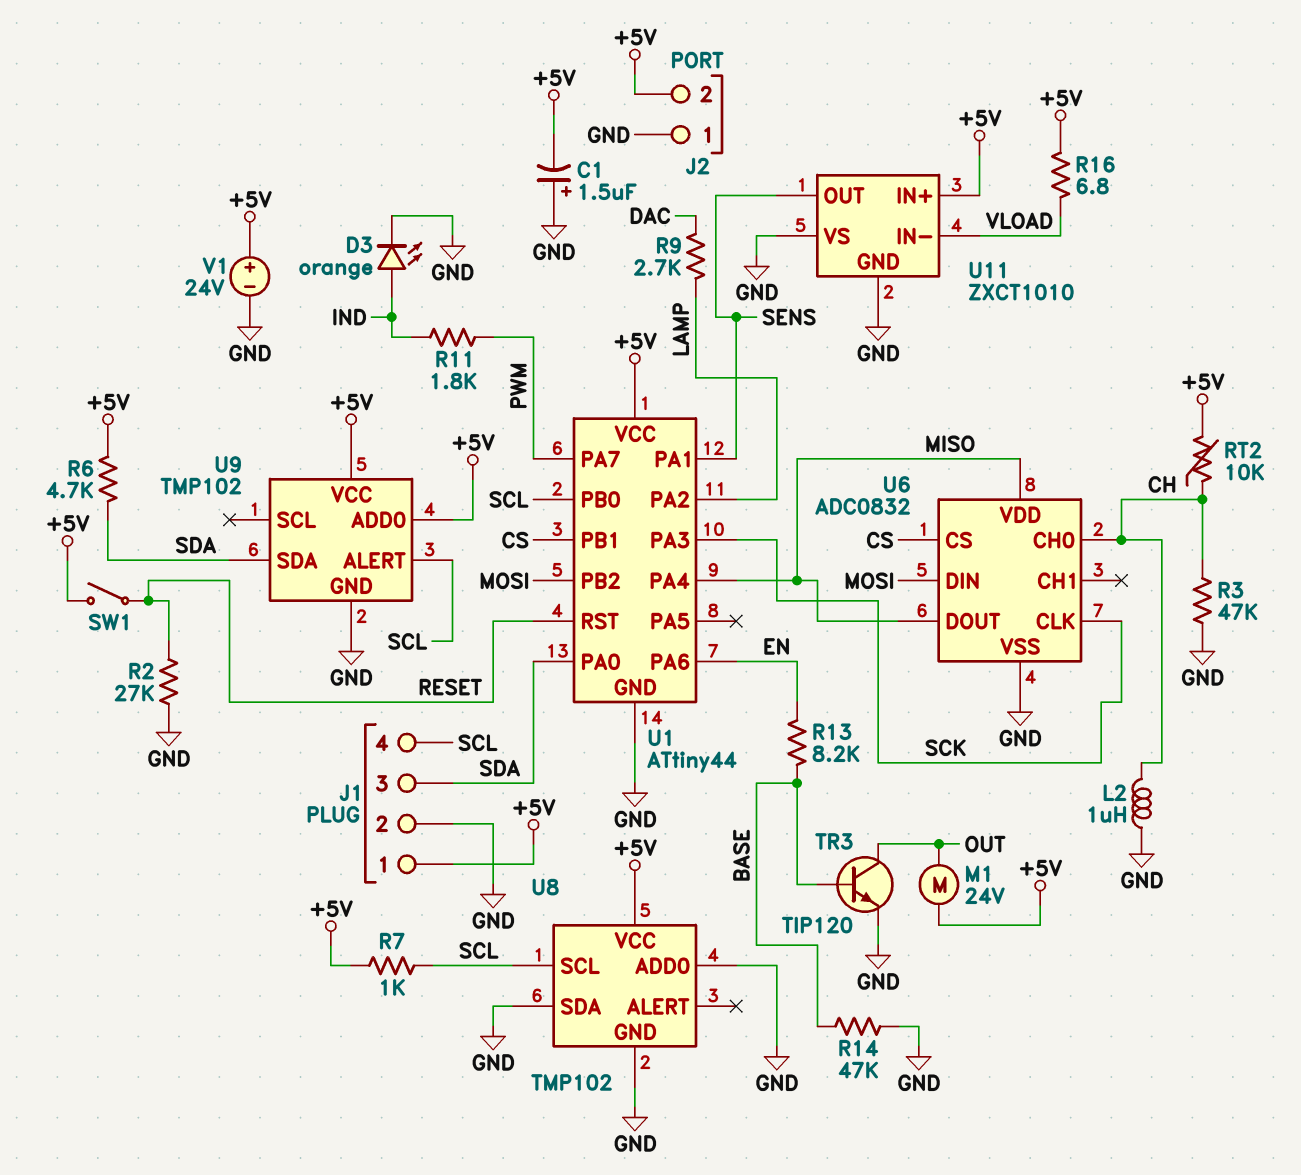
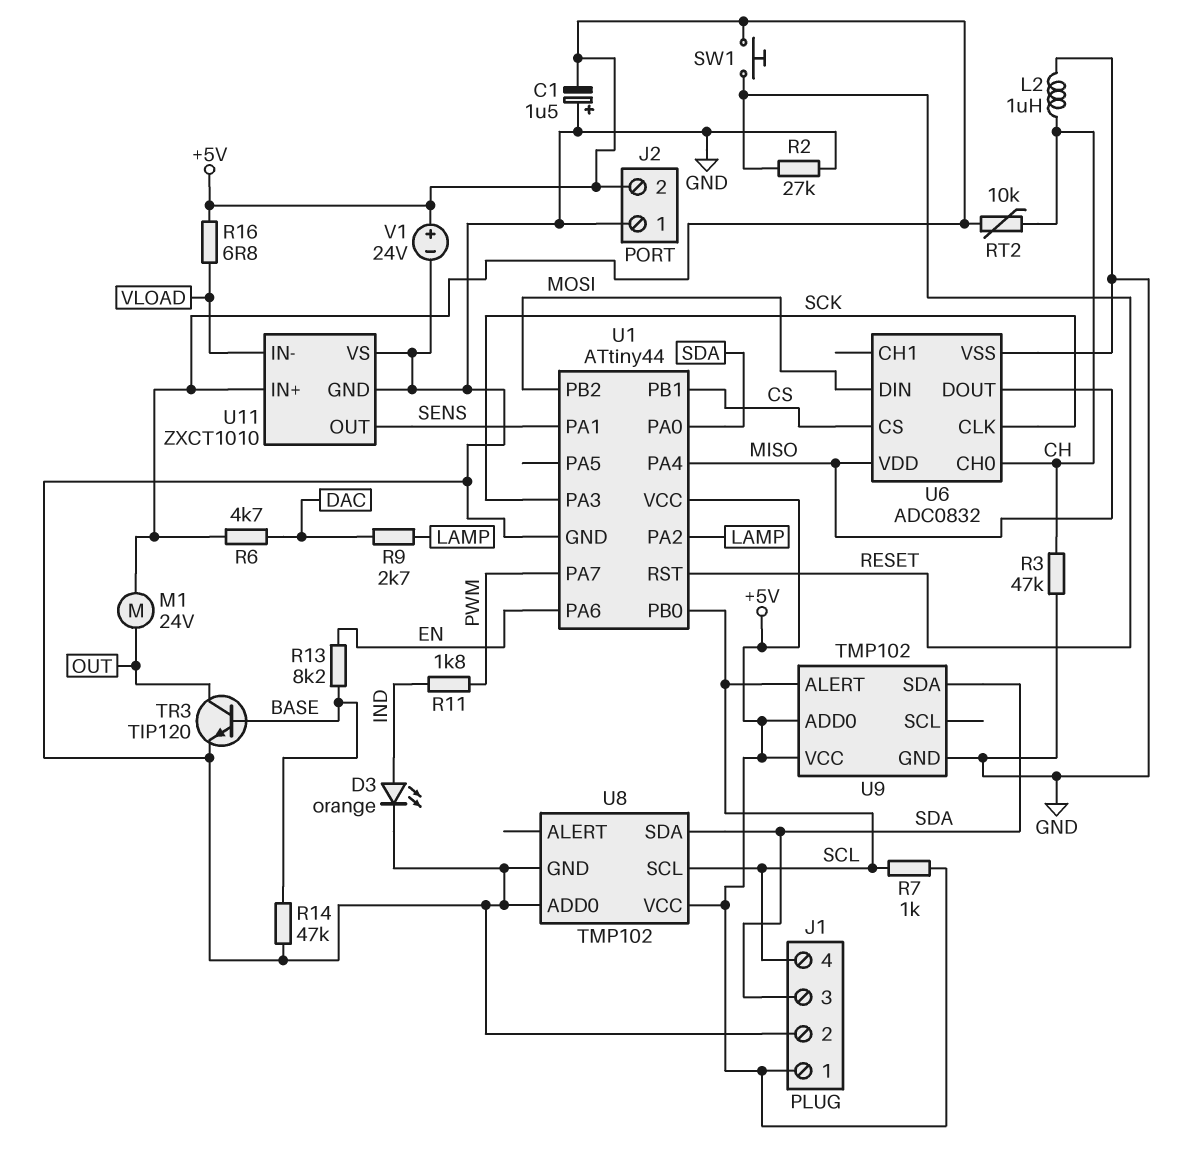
R6: 4.7k (+5V, SDA) -> 4.7k (+5V, DAC)
SW1: switch (+5V, RESET) -> button (+5V, RESET)
U8 pin SDA: GND -> SDA

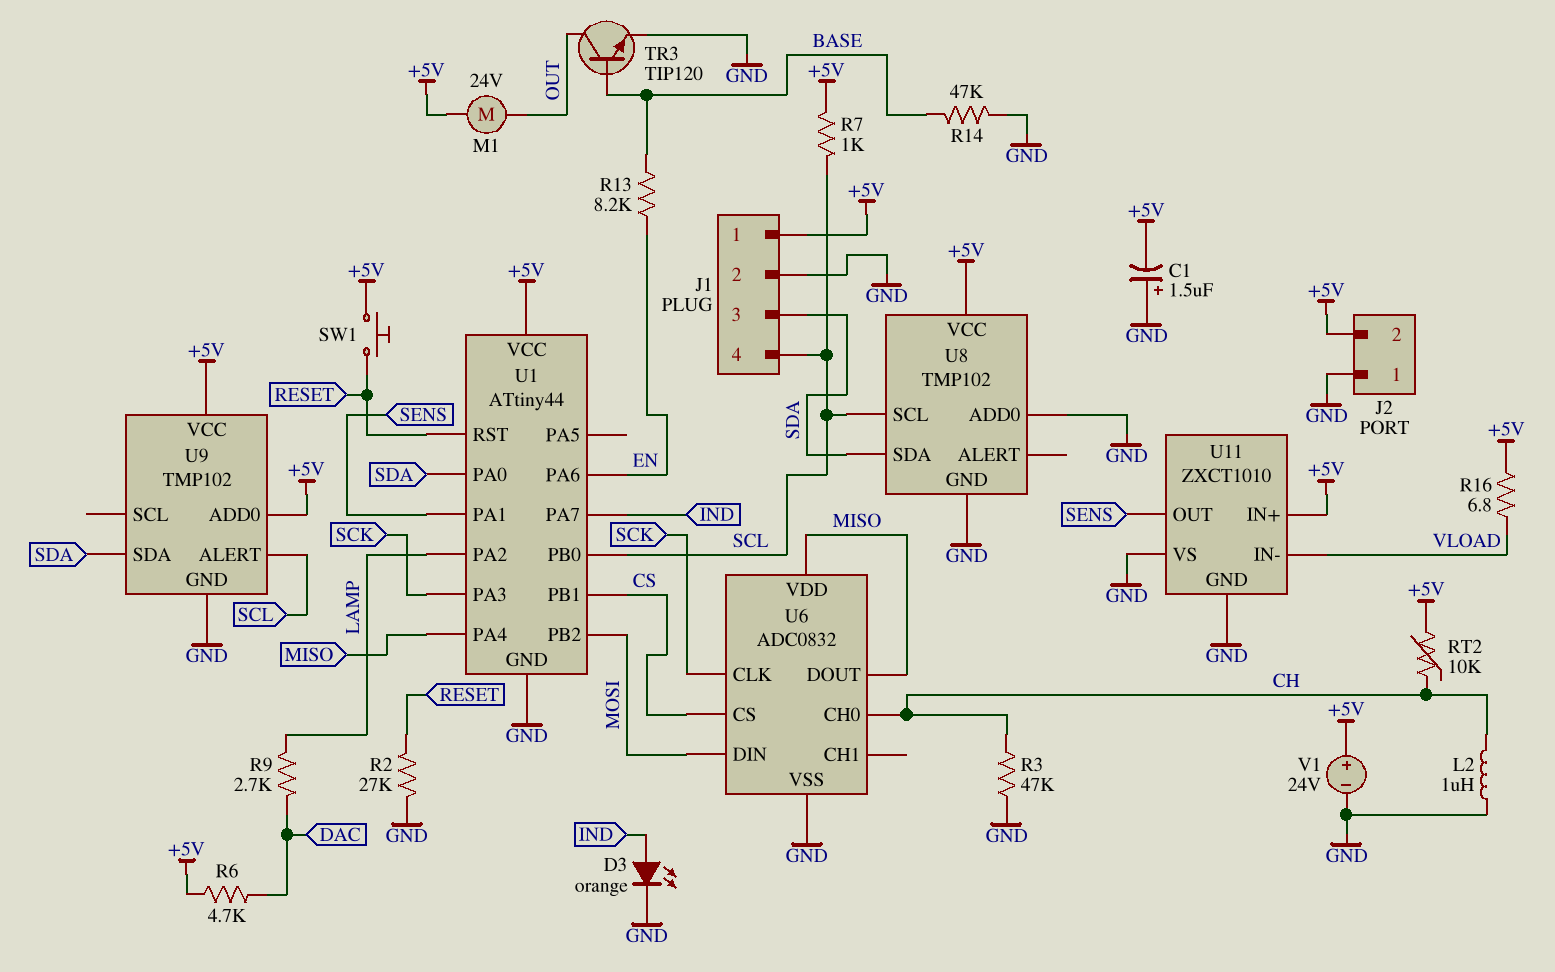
R11: 1.8k (IND, PWM) -> none
U1 pin PA7: PWM -> IND

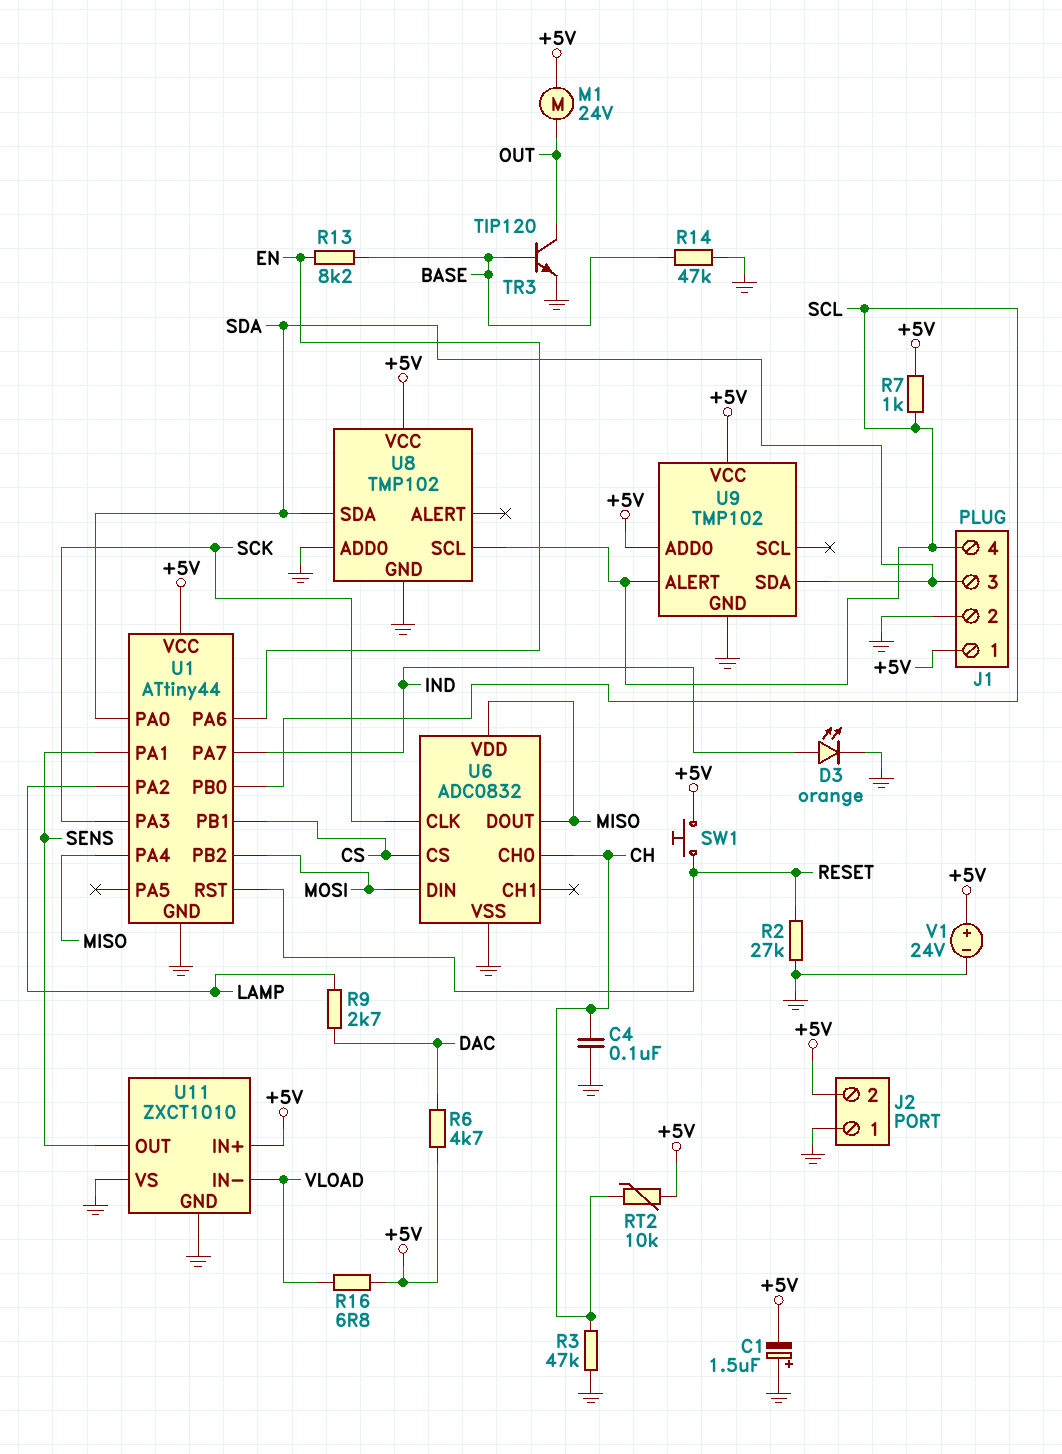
C4: none -> 100nF (CH, GND)
L2: 1uH (CH, GND) -> none

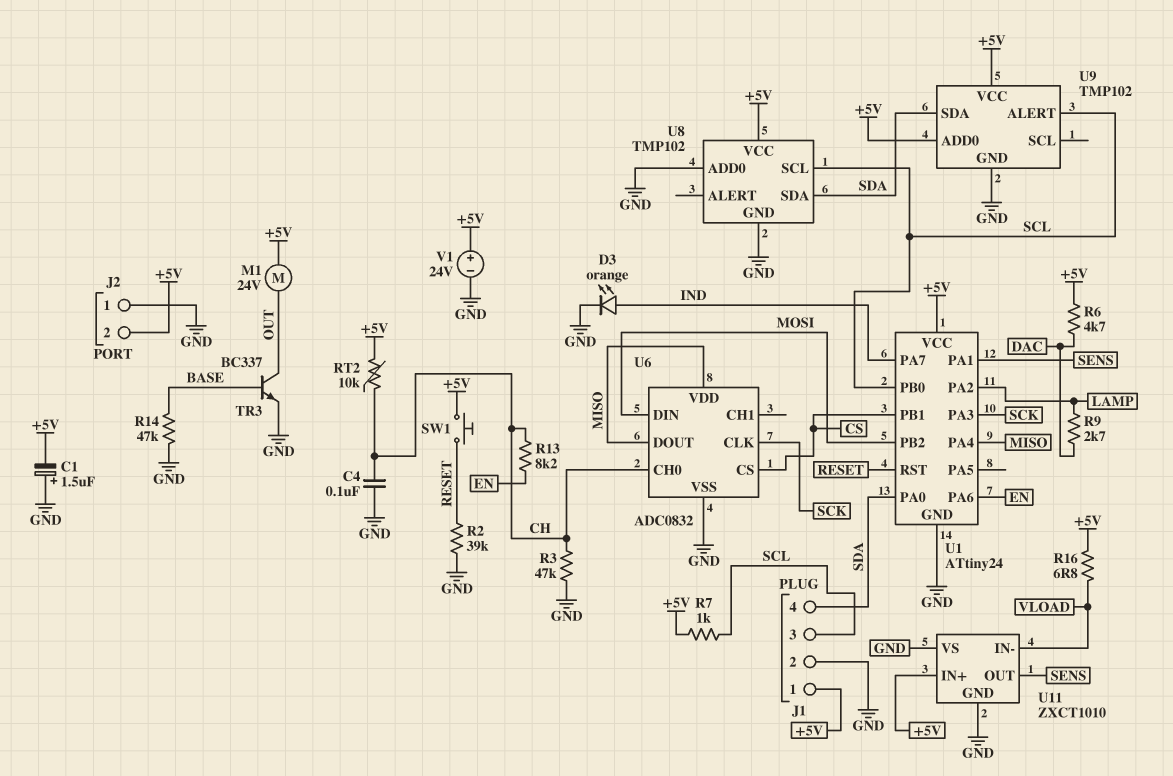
J1 pin 3: SDA -> SCL
J1 pin 4: SCL -> SDA
R2: 27k (GND, RESET) -> 39k (GND, RESET)
R13: 8.2k (BASE, EN) -> 8.2k (CH, EN)
TR3: NPN TIP120 (B BASE, C OUT, E GND) -> NPN BC337 (B BASE, C OUT, E GND)
U1: ATtiny44 -> ATtiny24

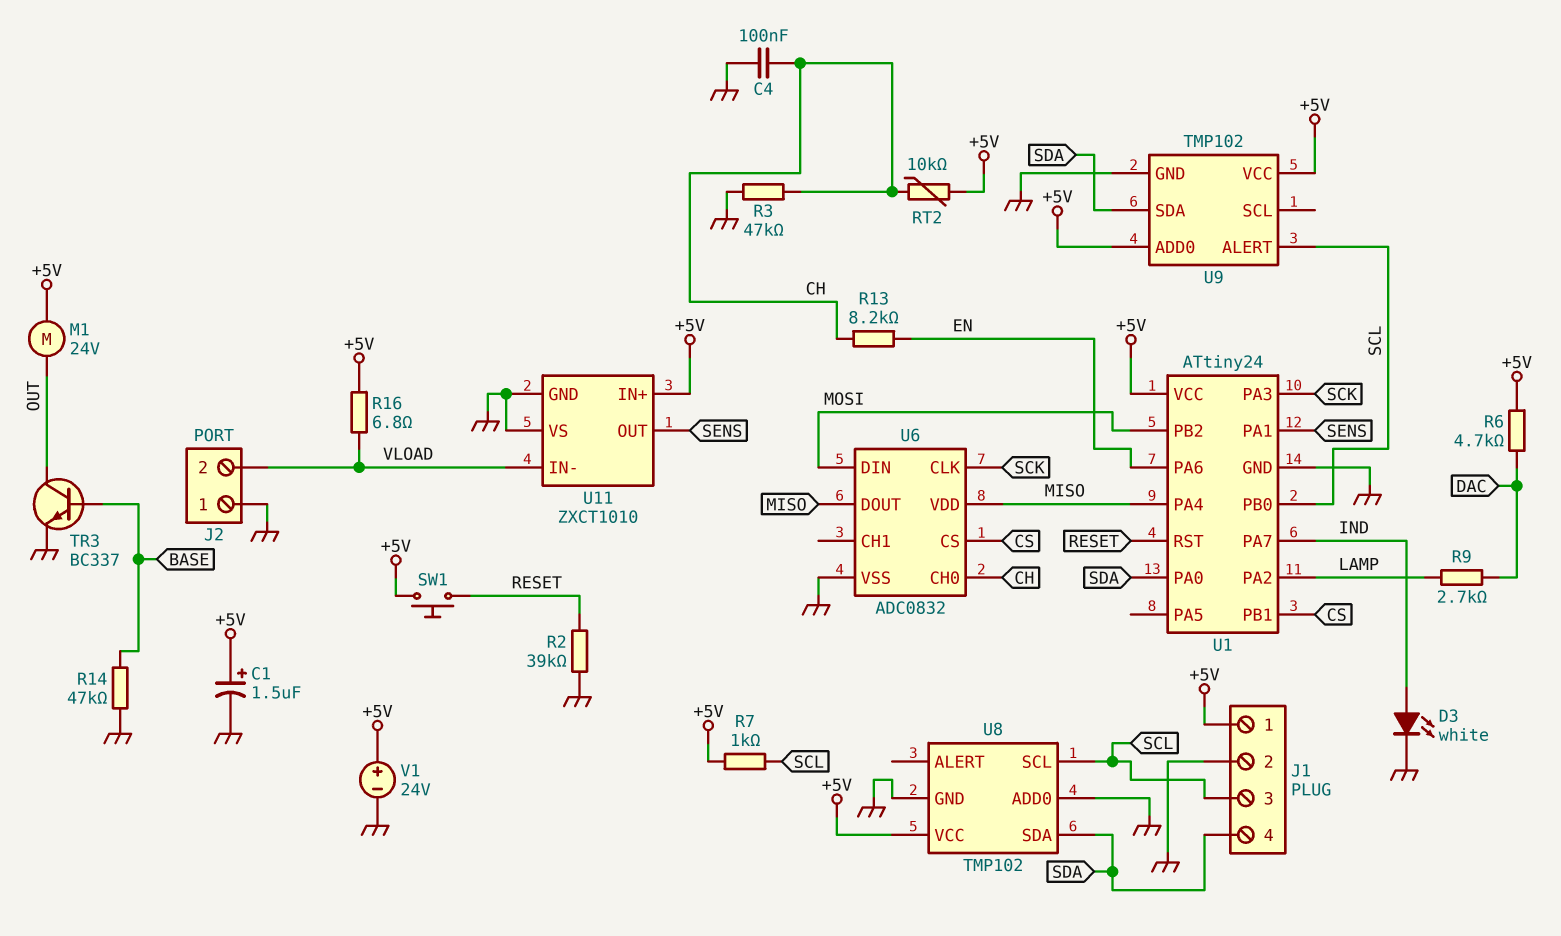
C1: 1.5uF (plus GND, minus +5V) -> 1.5uF (plus +5V, minus GND)
D3: LED orange (A IND, K GND) -> LED white (A IND, K GND)
J2 pin 2: +5V -> VLOAD

